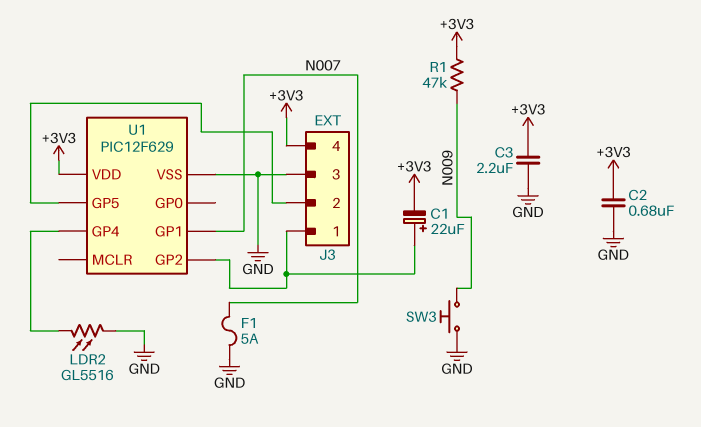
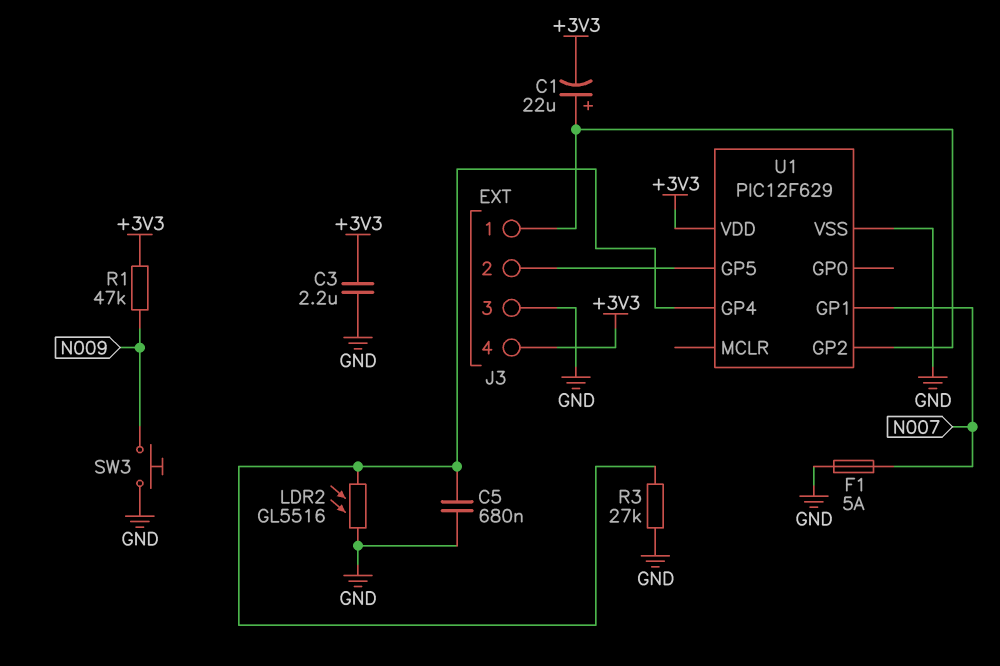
C2: 680nF (+3V3, GND) -> none
C5: none -> 680nF (GND, U1/GP4)
R3: none -> 27k (GND, U1/GP4)

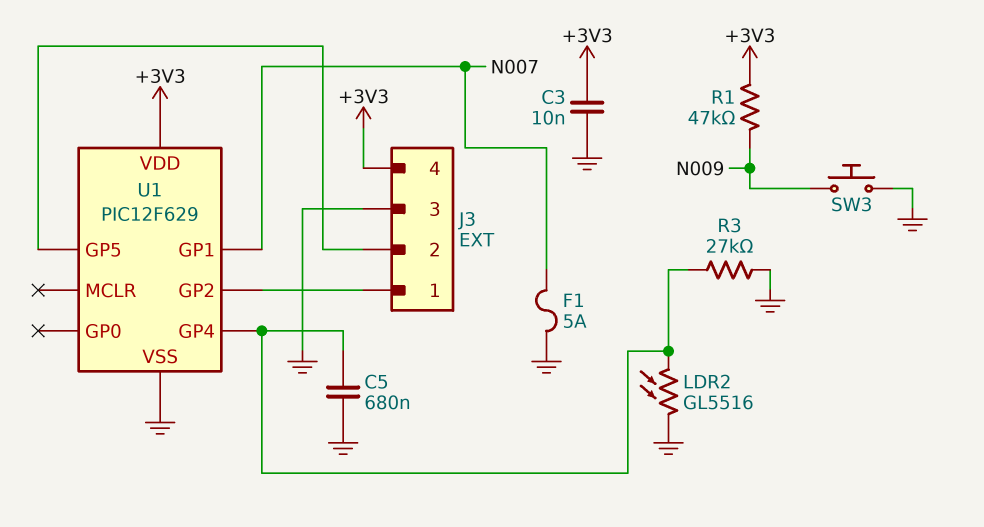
C1: 22uF (plus J3/1, minus +3V3) -> none
C3: 2.2uF (+3V3, GND) -> 10nF (+3V3, GND)

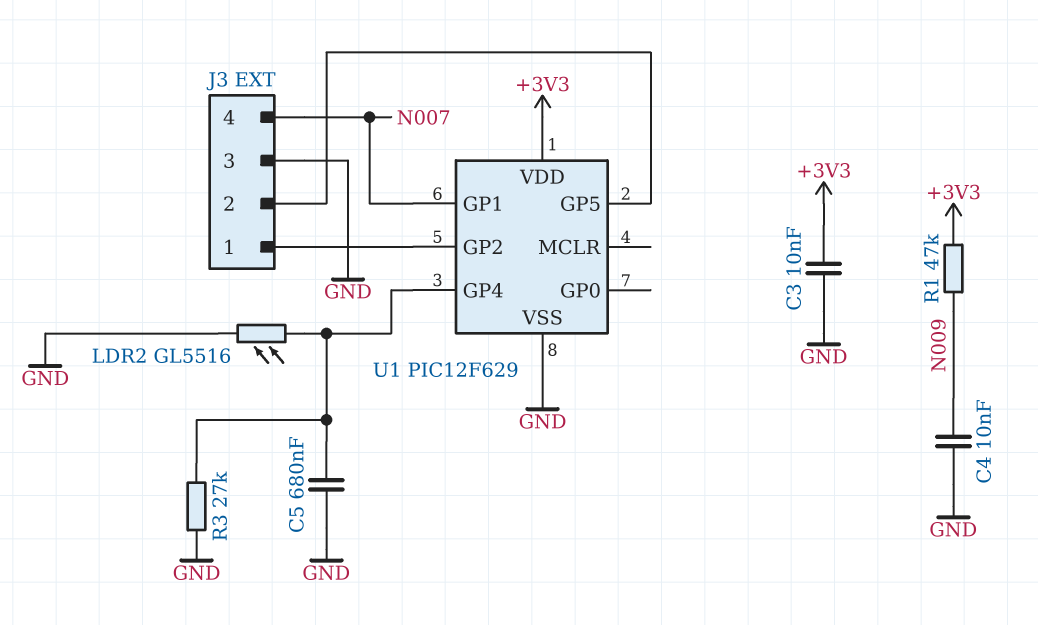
C4: none -> 10nF (GND, N009)
F1: 5A (GND, N007) -> none
J3 pin 4: +3V3 -> N007
SW3: button (GND, N009) -> none

